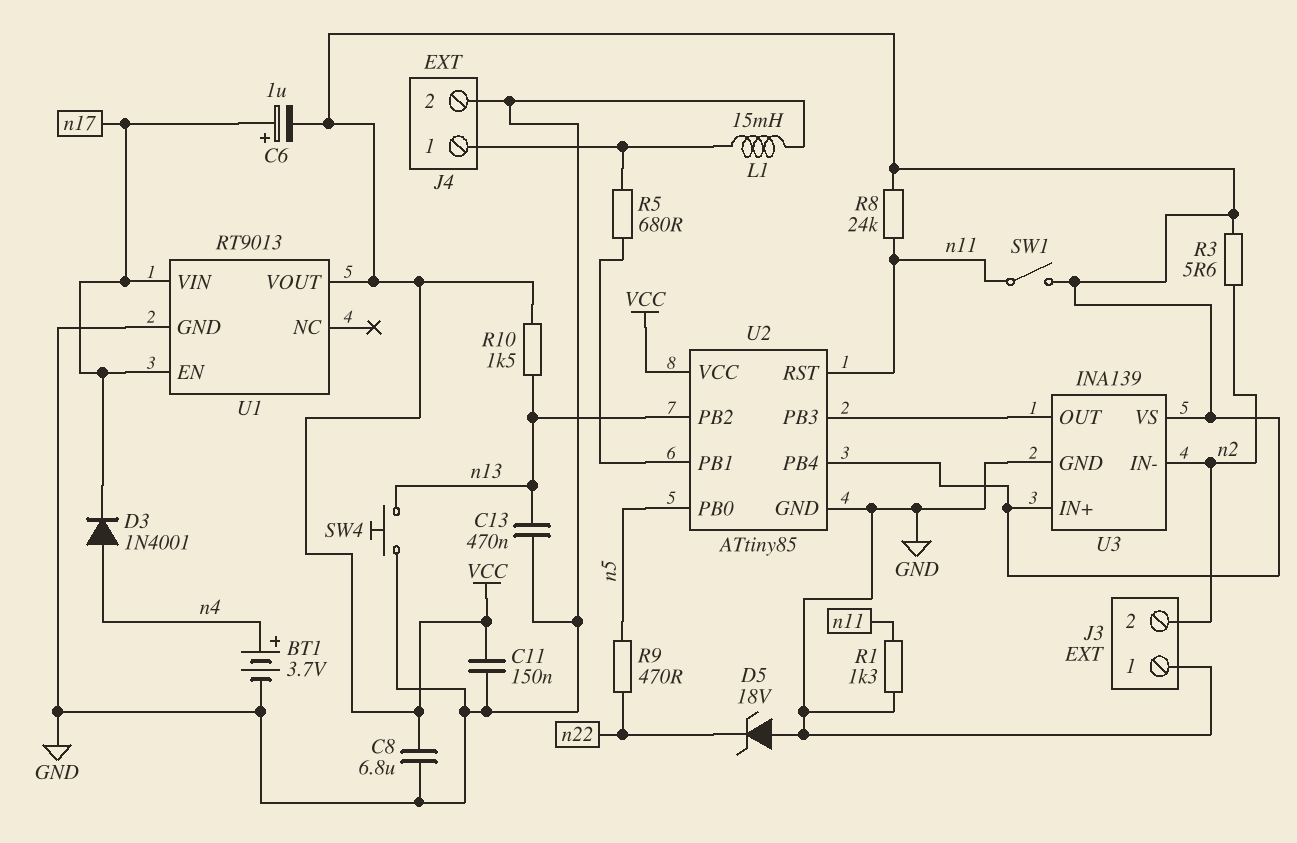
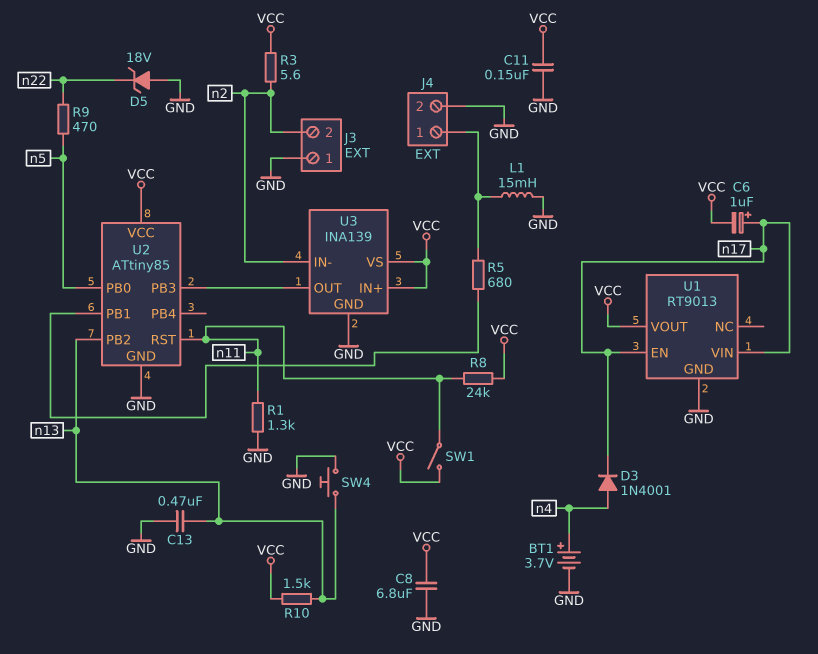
U2 pin PB4: VCC -> none

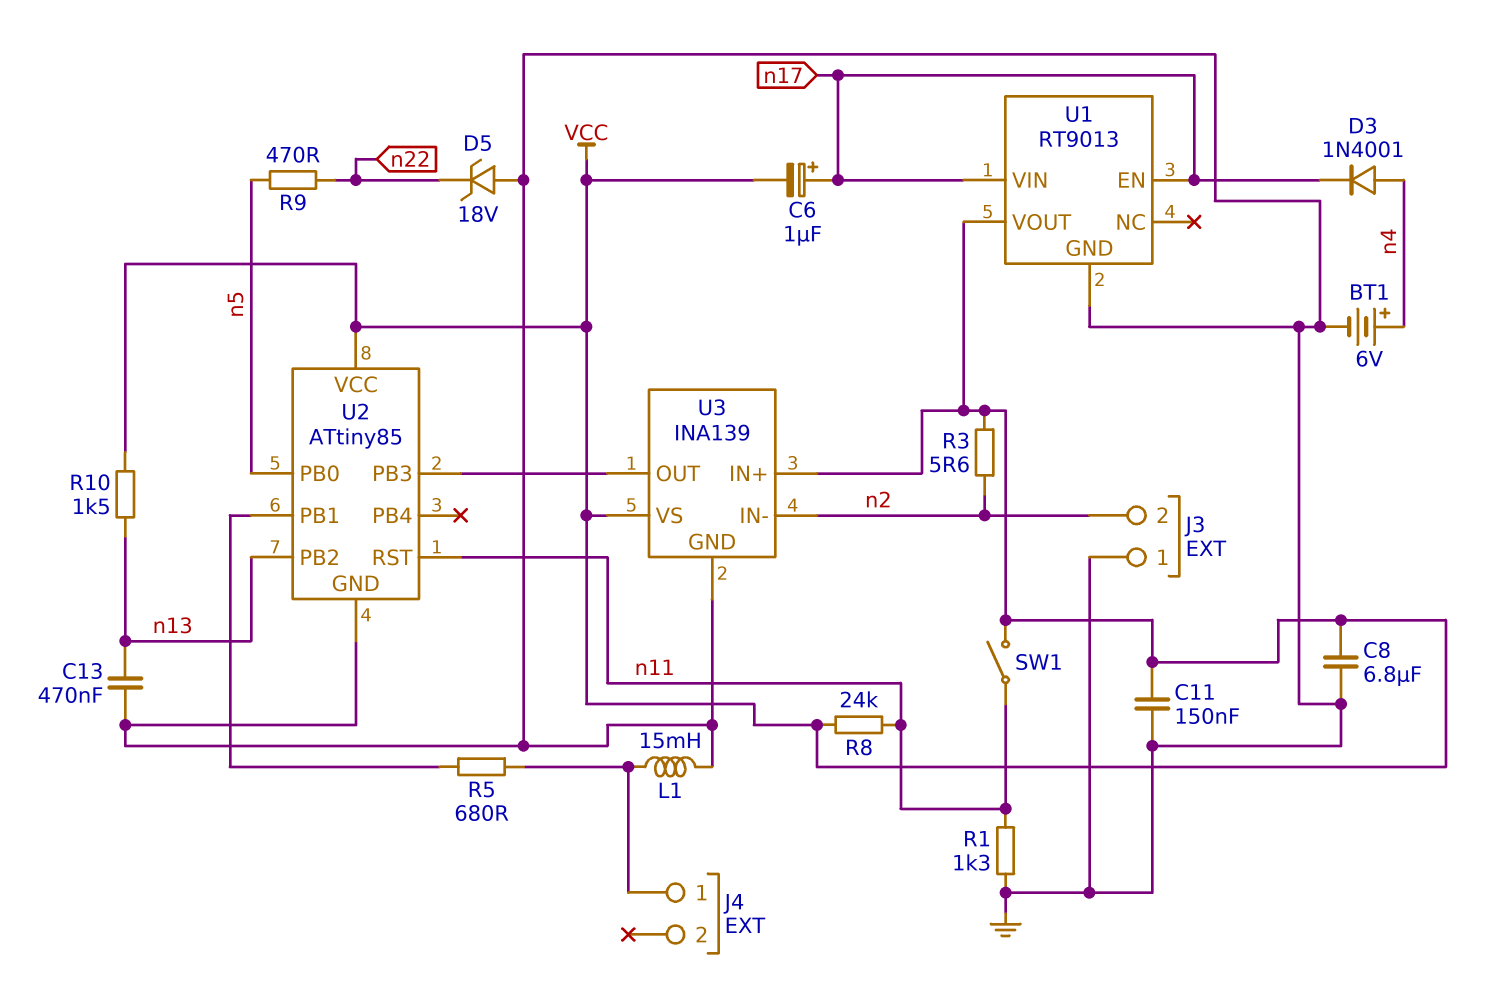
BT1: 3.7V (plus n4, minus GND) -> 6V (plus n4, minus GND)
J4 pin 2: GND -> none
SW4: button (GND, n13) -> none

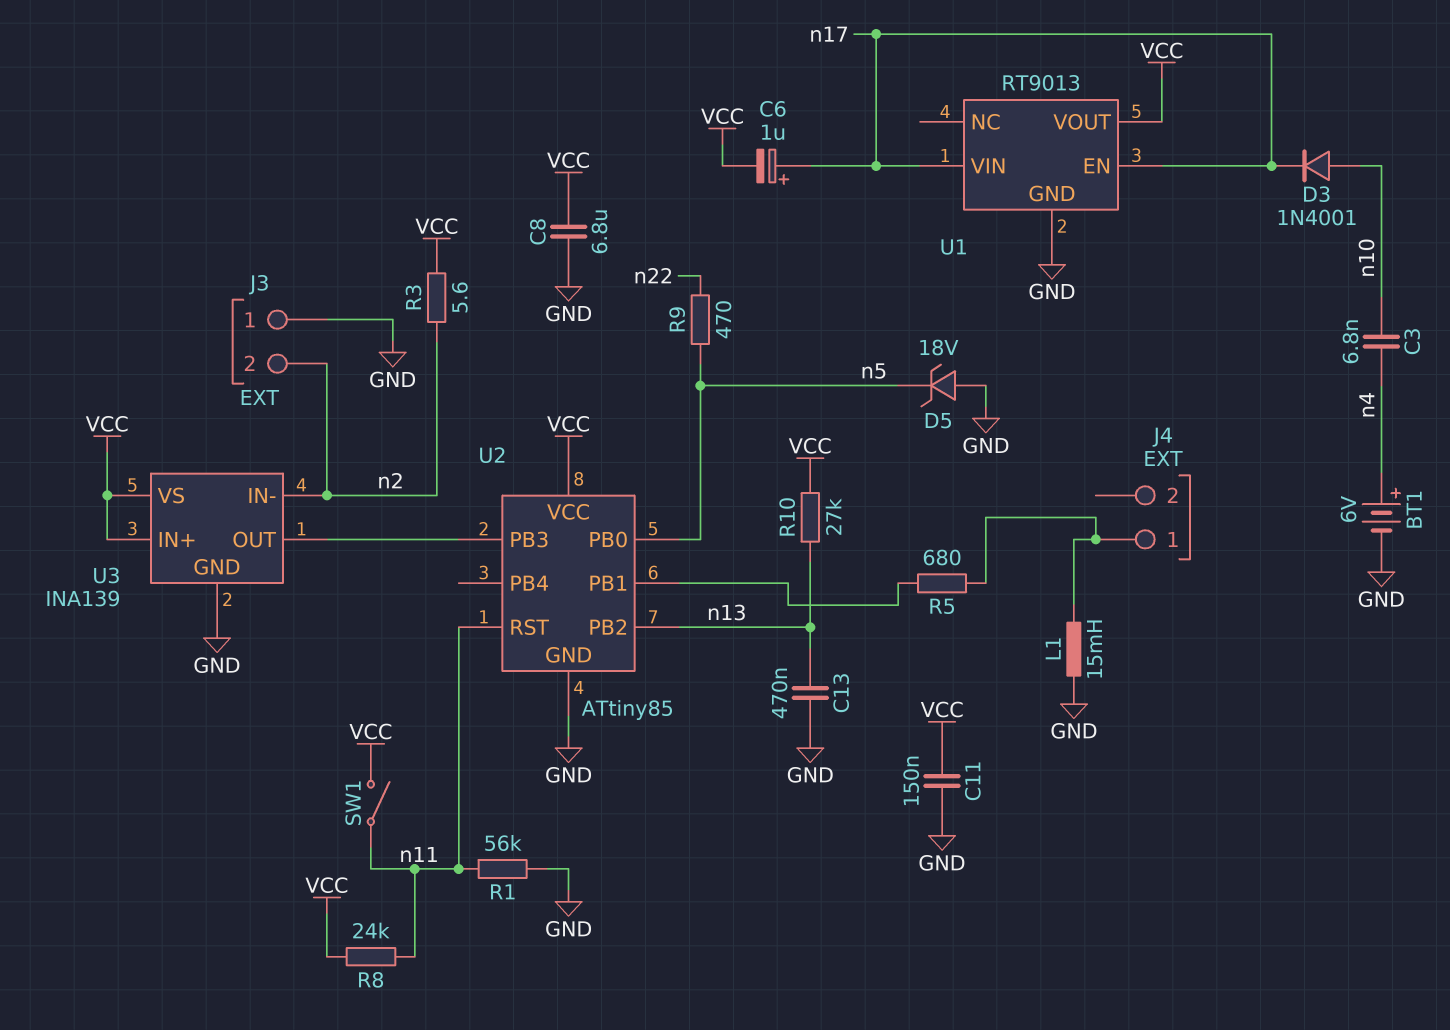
C3: none -> 6.8nF (n4, n10)
D3: diode 1N4001 (A n4, K n17) -> diode 1N4001 (A n10, K n17)
D5: zener 18V (A GND, K n22) -> zener 18V (A GND, K n5)
R1: 1.3k (GND, n11) -> 56k (GND, n11)
R10: 1.5k (VCC, n13) -> 27k (VCC, n13)

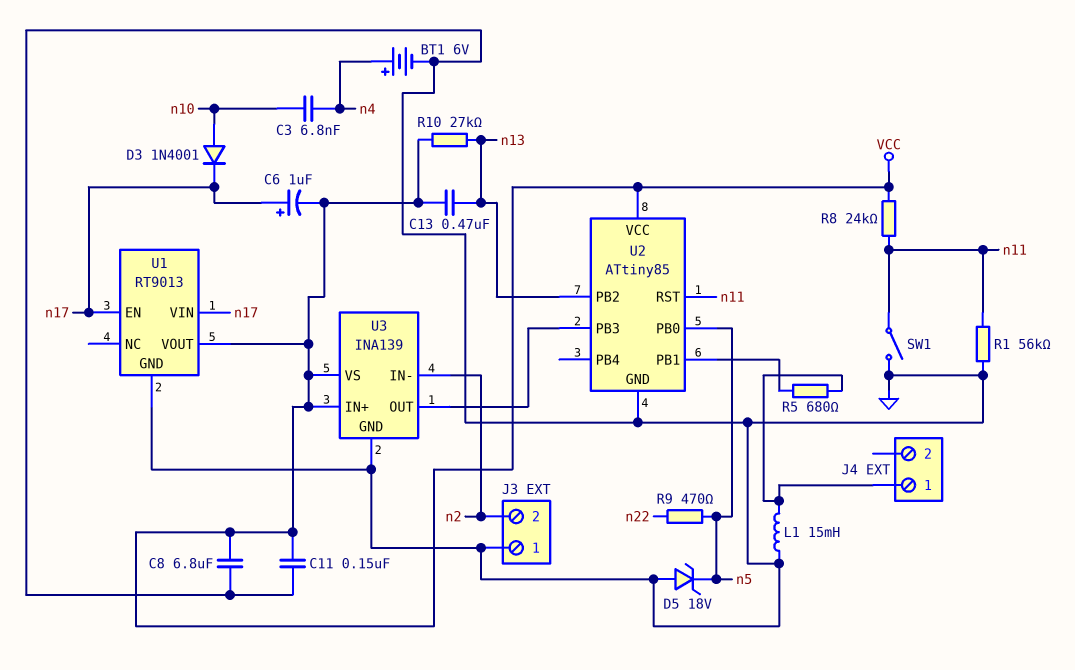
C13: 470nF (GND, n13) -> 470nF (VCC, n13)
R3: 5.6 (VCC, n2) -> none
SW1: switch (VCC, n11) -> switch (GND, n11)

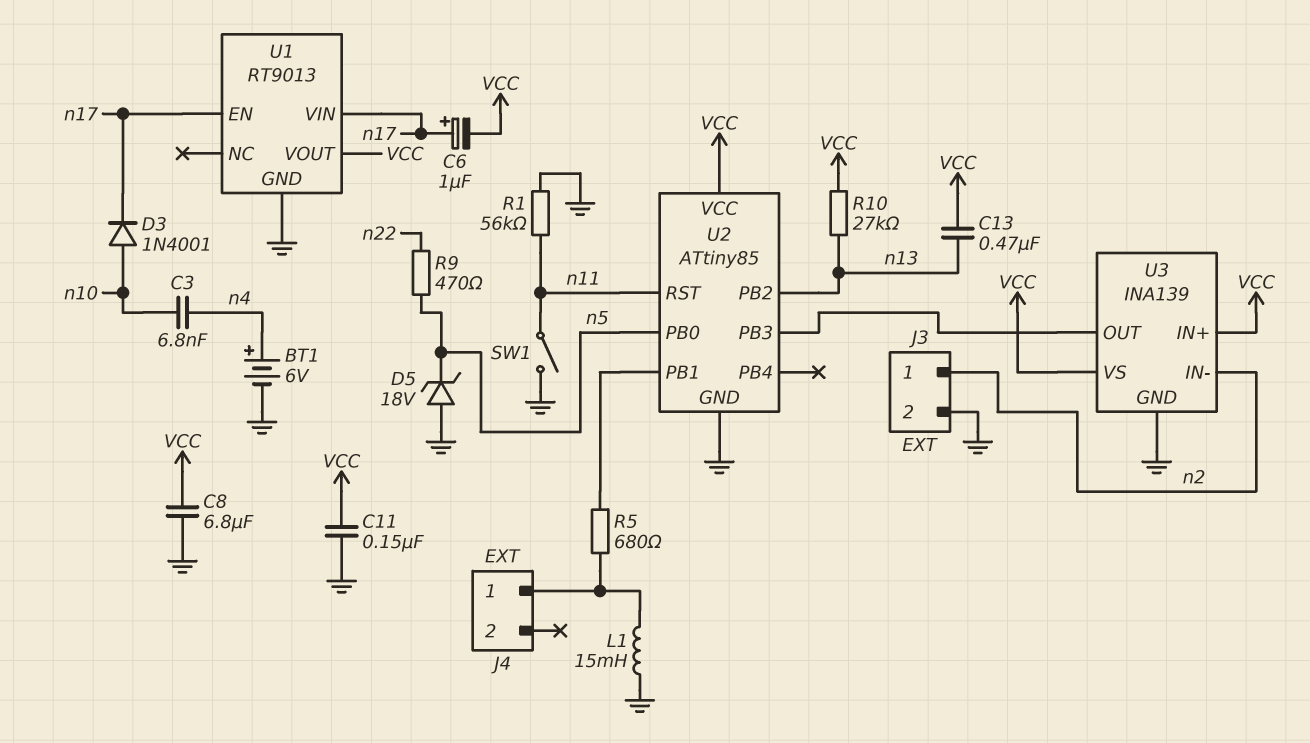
J3 pin 1: GND -> n2
J3 pin 2: n2 -> GND
R8: 24k (VCC, n11) -> none

